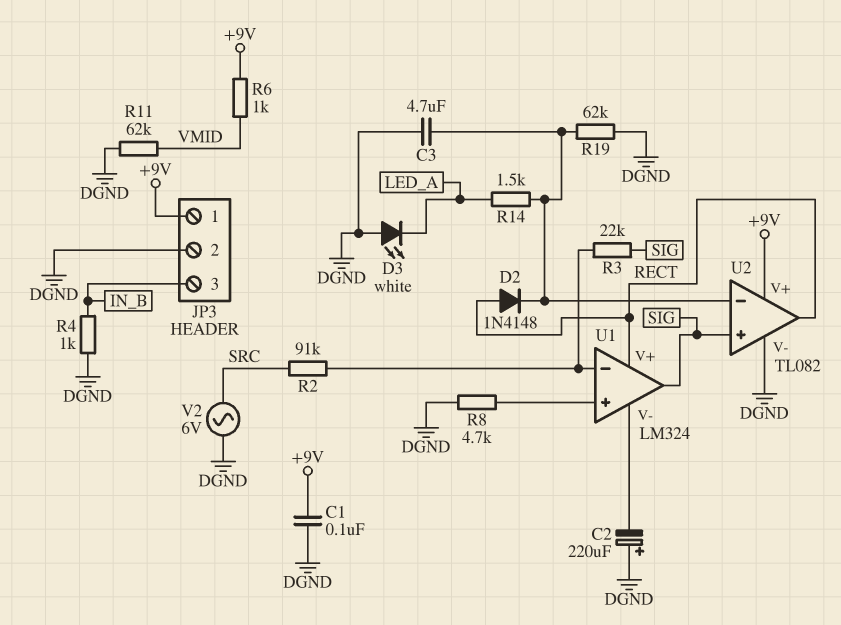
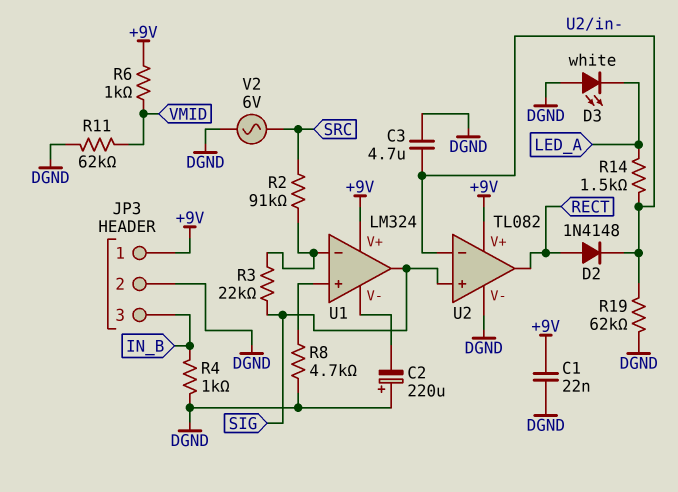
C1: 100nF (+9V, DGND) -> 22nF (+9V, DGND)
U1 pin V+: RECT -> +9V

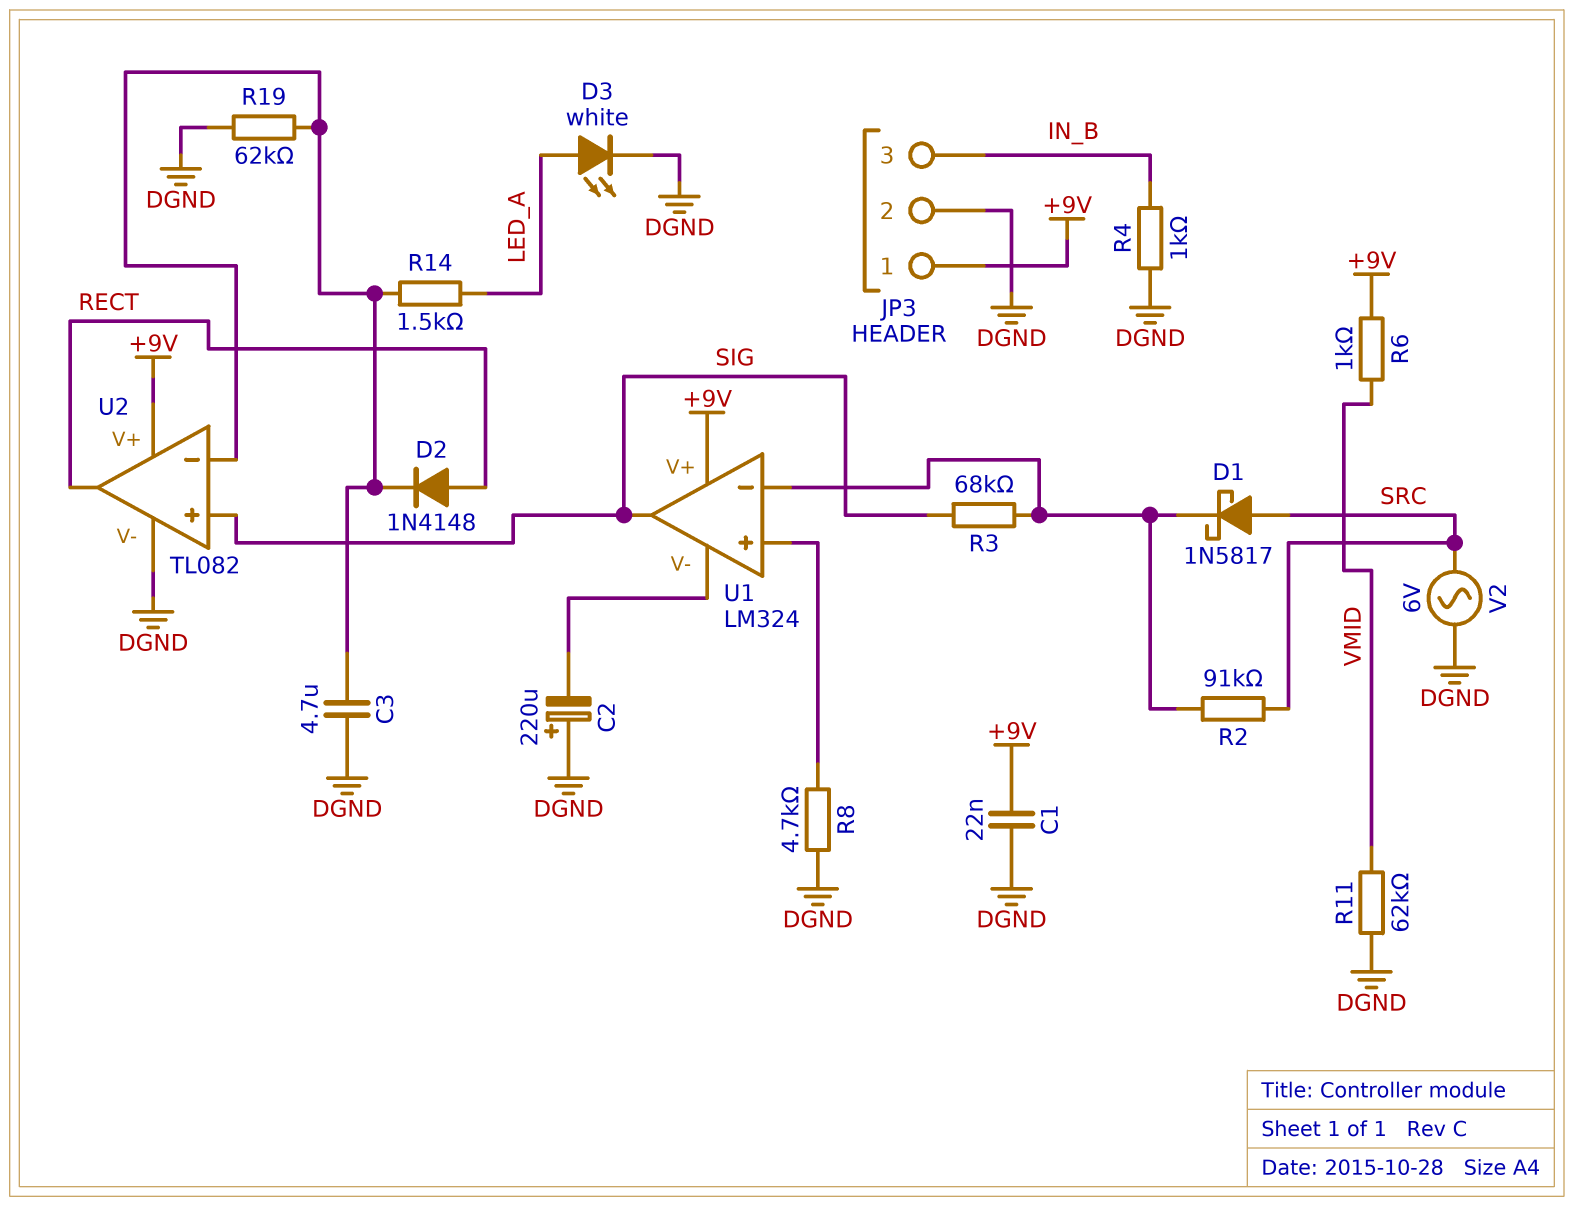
D1: none -> schottky 1N5817 (A SRC, K U1/in-)
D3: LED white (A DGND, K LED_A) -> LED white (A LED_A, K DGND)
R3: 22k (SIG, U1/in-) -> 68k (SIG, U1/in-)

